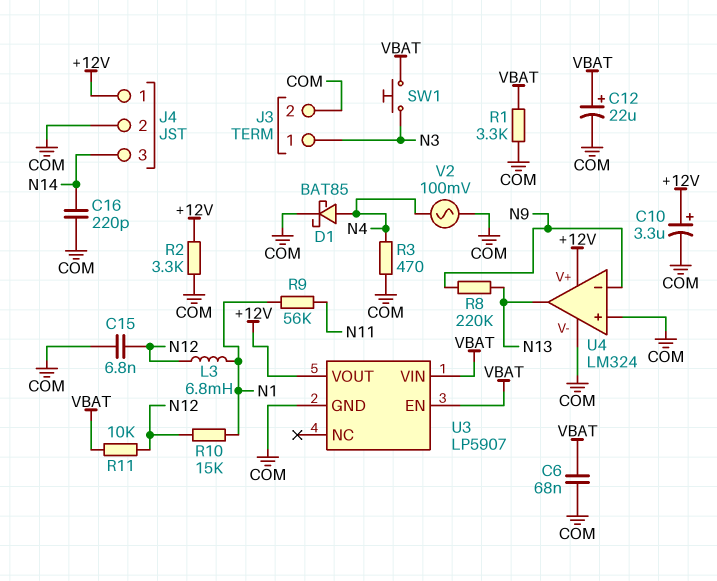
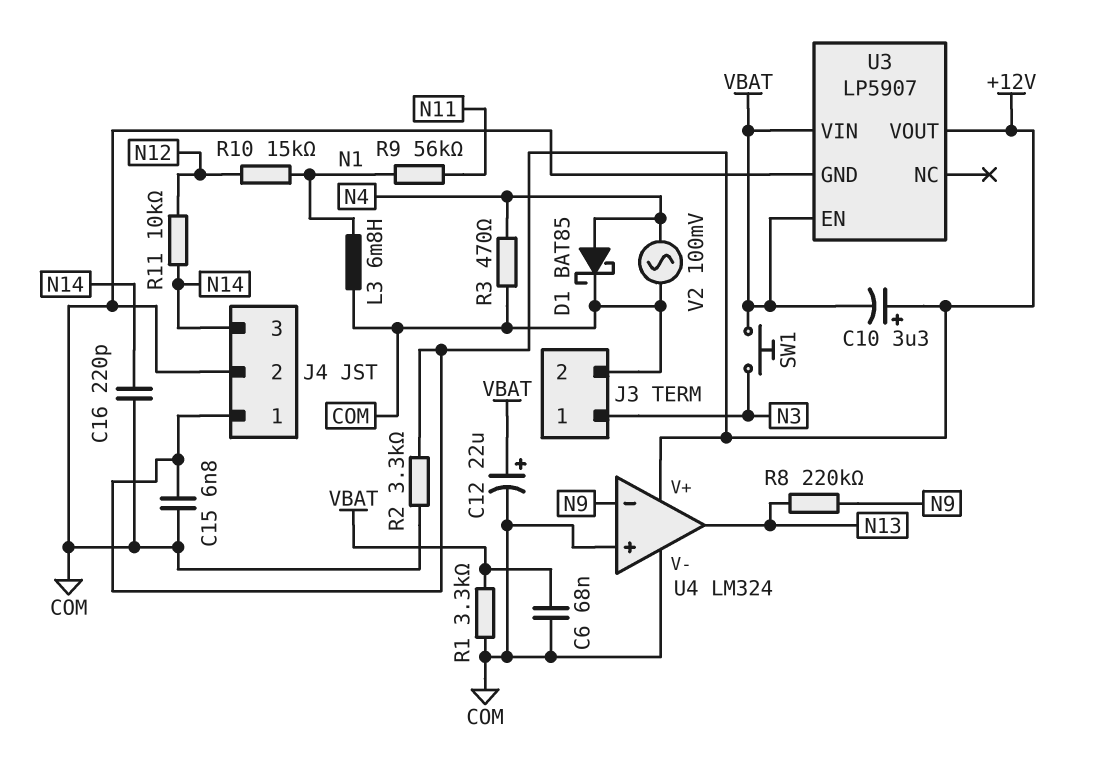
C10: 3.3uF (plus +12V, minus COM) -> 3.3uF (plus +12V, minus VBAT)
C15: 6.8nF (COM, N12) -> 6.8nF (+12V, COM)
L3: 6.8mH (N1, N12) -> 6.8mH (COM, N1)
R11: 10k (N12, VBAT) -> 10k (N12, N14)

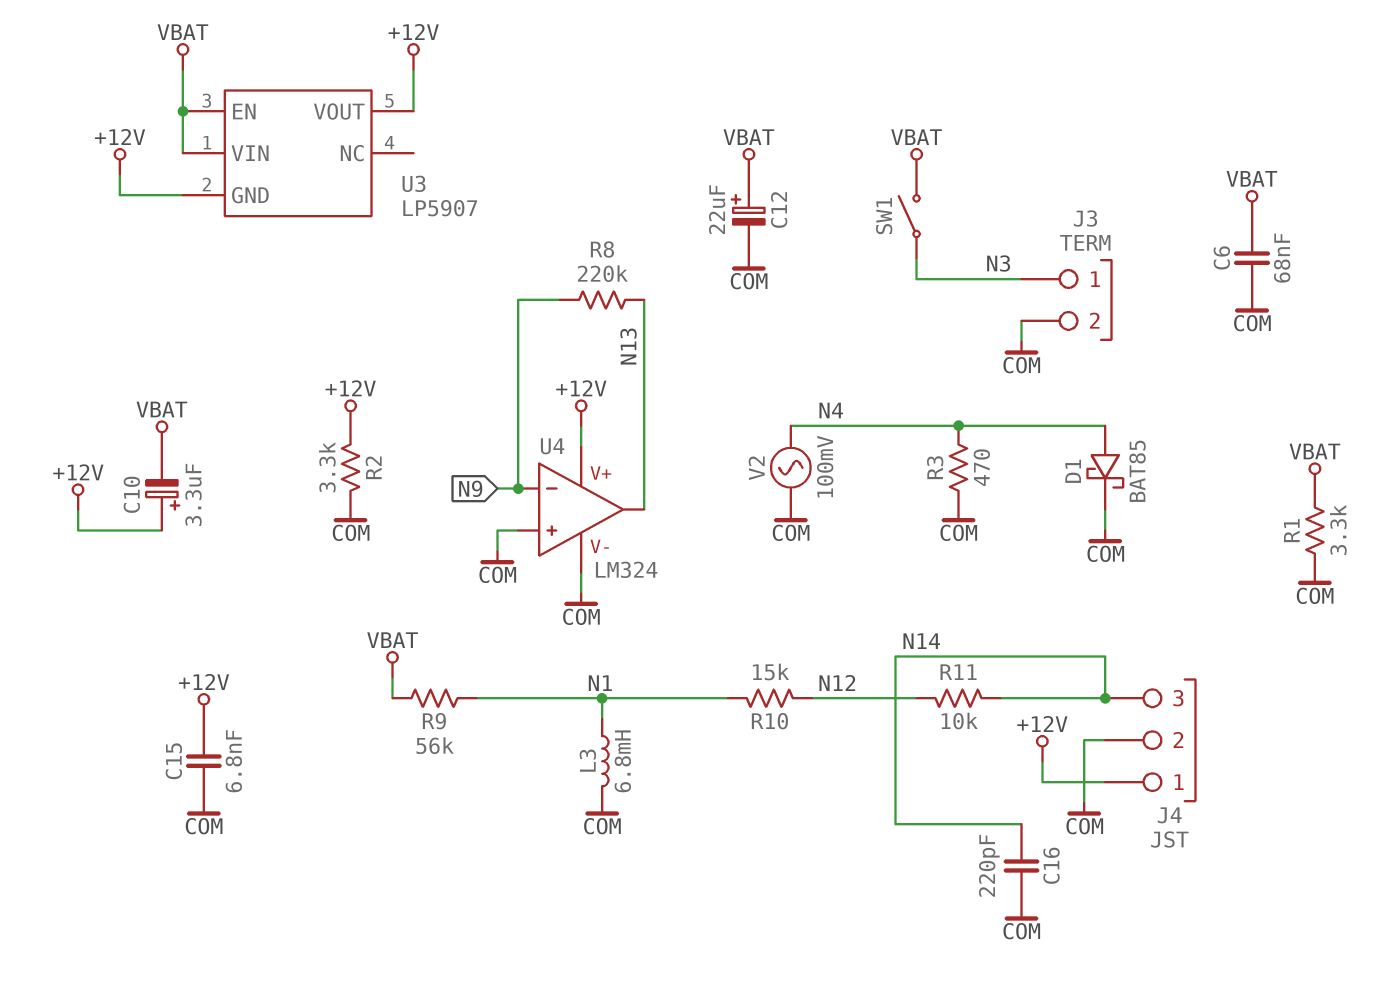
R9: 56k (N1, N11) -> 56k (N1, VBAT)
SW1: button (N3, VBAT) -> switch (N3, VBAT)
U3 pin GND: COM -> +12V

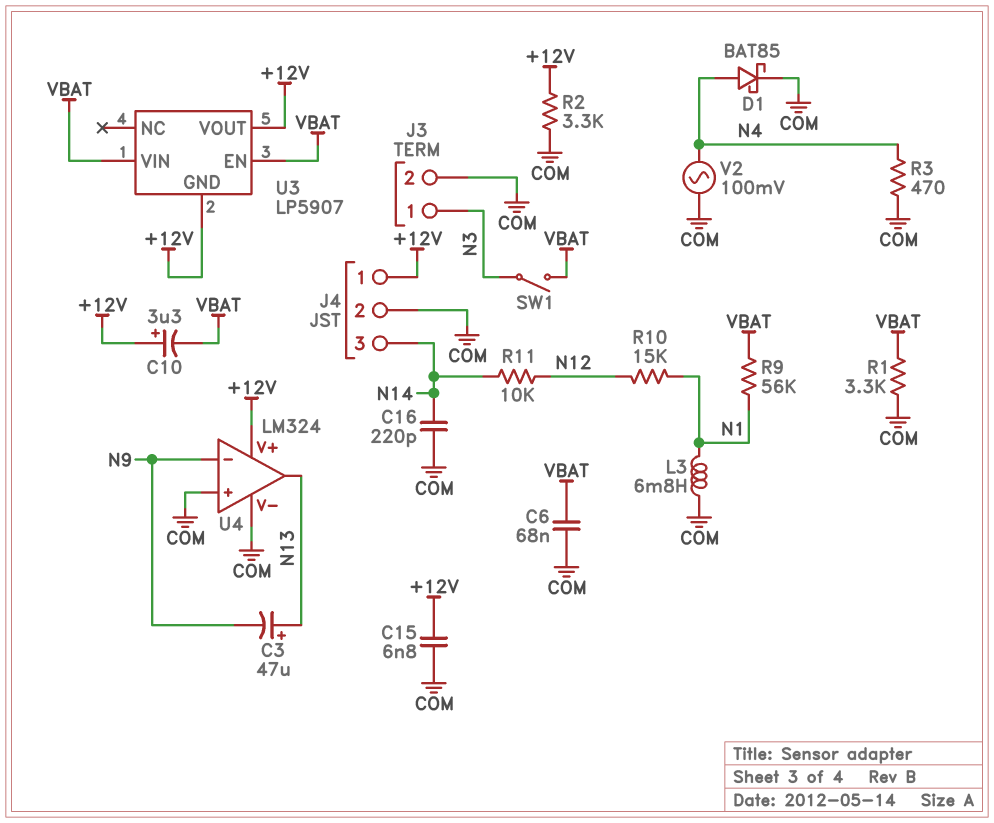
C3: none -> 47uF (plus N13, minus N9)
C12: 22uF (plus VBAT, minus COM) -> none
R8: 220k (N9, N13) -> none

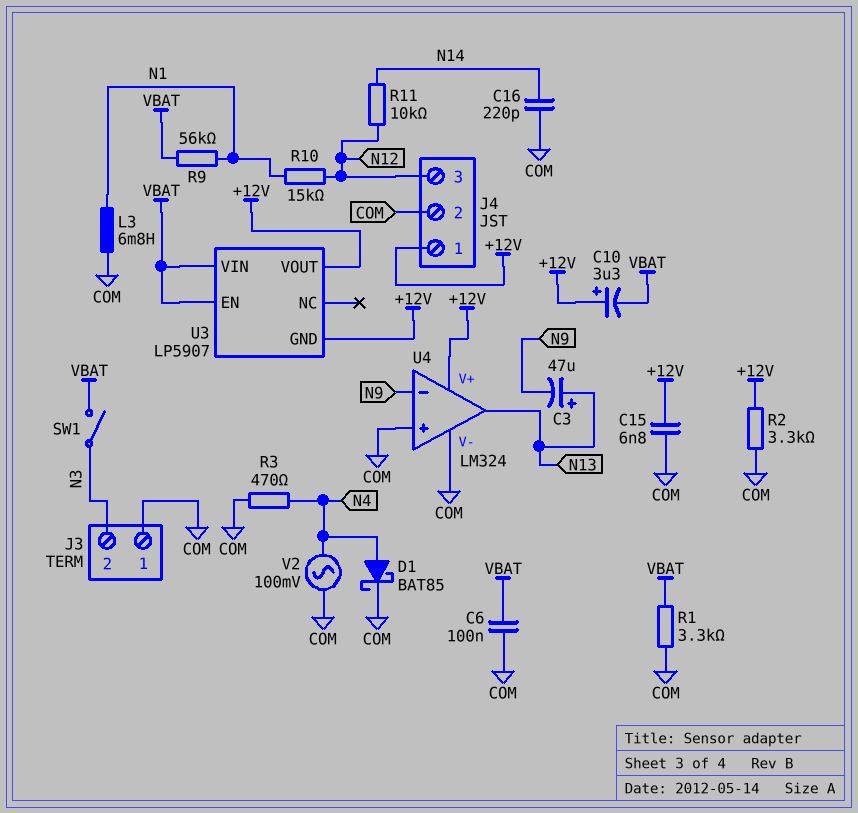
C6: 68nF (COM, VBAT) -> 100nF (COM, VBAT)
J3 pin 1: N3 -> COM
J3 pin 2: COM -> N3
J4 pin 3: N14 -> N12

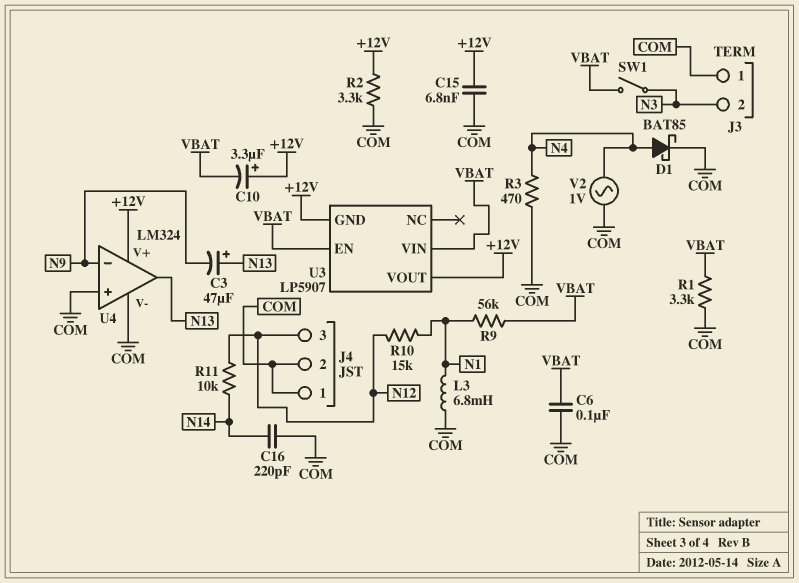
J4 pin 1: +12V -> COM
V2: AC 100mV (COM, N4) -> AC 1V (COM, N4)

